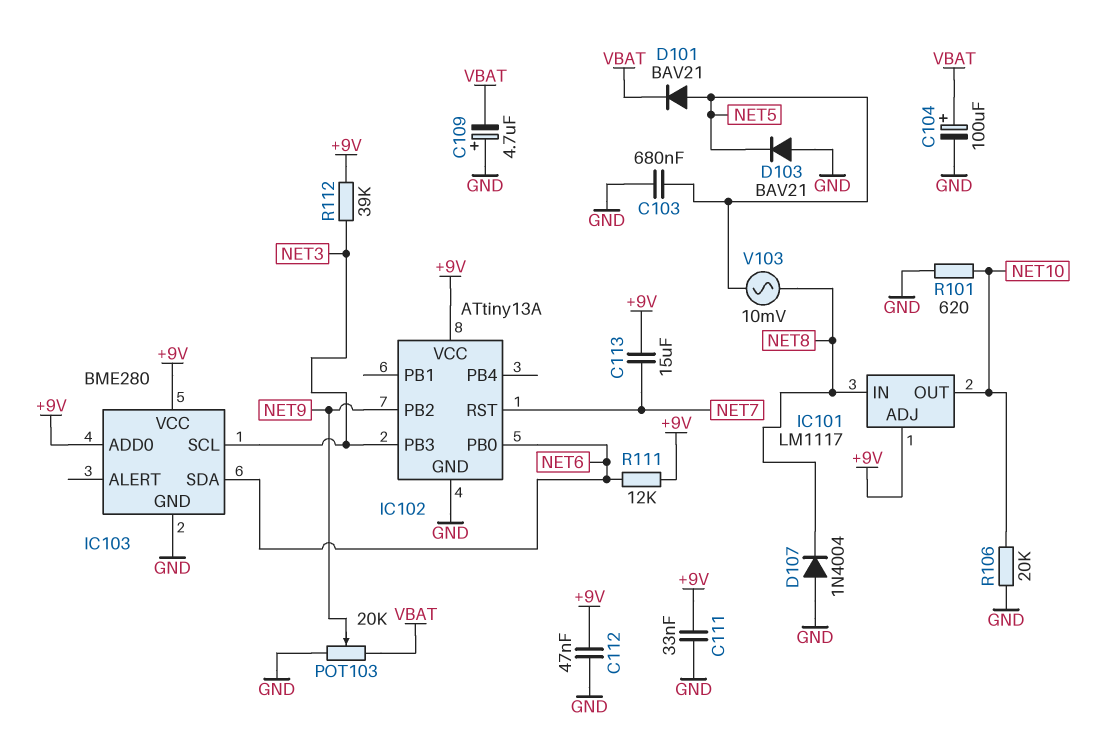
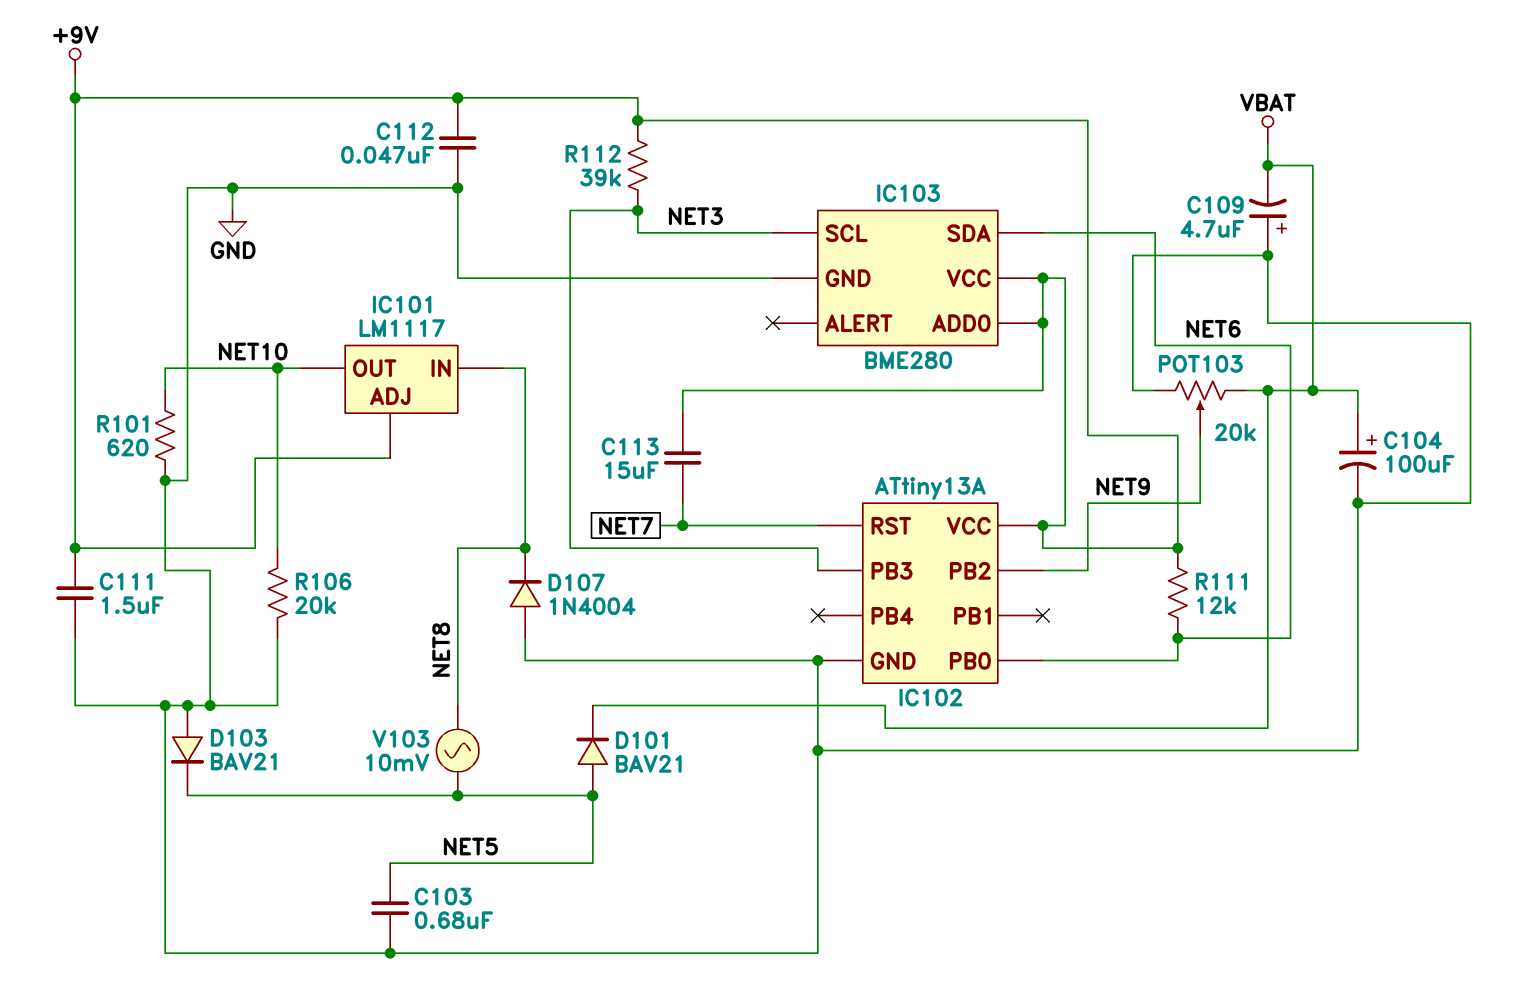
C111: 33nF (+9V, GND) -> 1.5uF (+9V, GND)

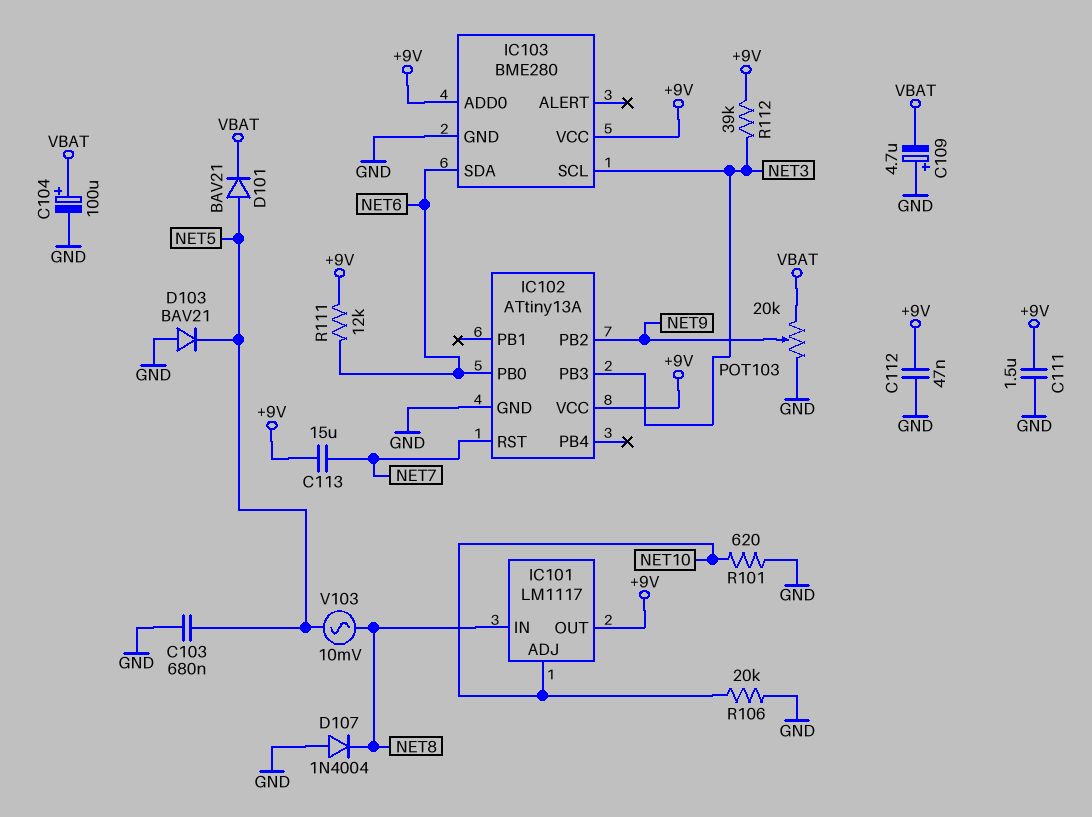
IC101 pin ADJ: +9V -> NET10
IC101 pin OUT: NET10 -> +9V

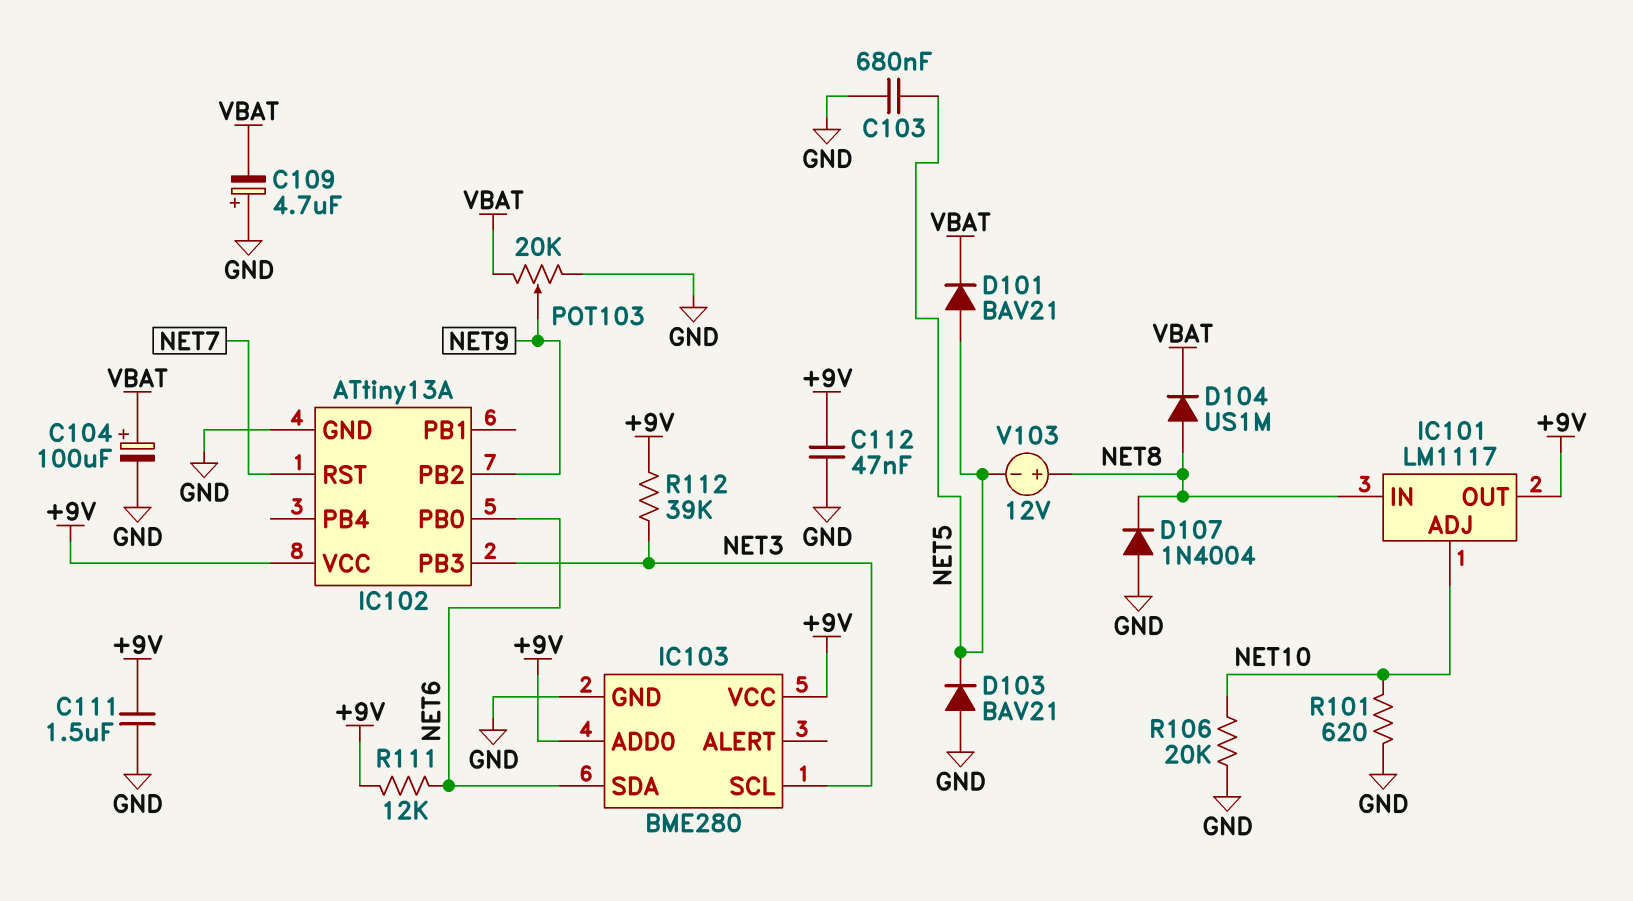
C113: 15uF (+9V, NET7) -> none
D104: none -> diode US1M (A NET8, K VBAT)
V103: AC 10mV (NET5, NET8) -> 12V (plus NET8, minus NET5)

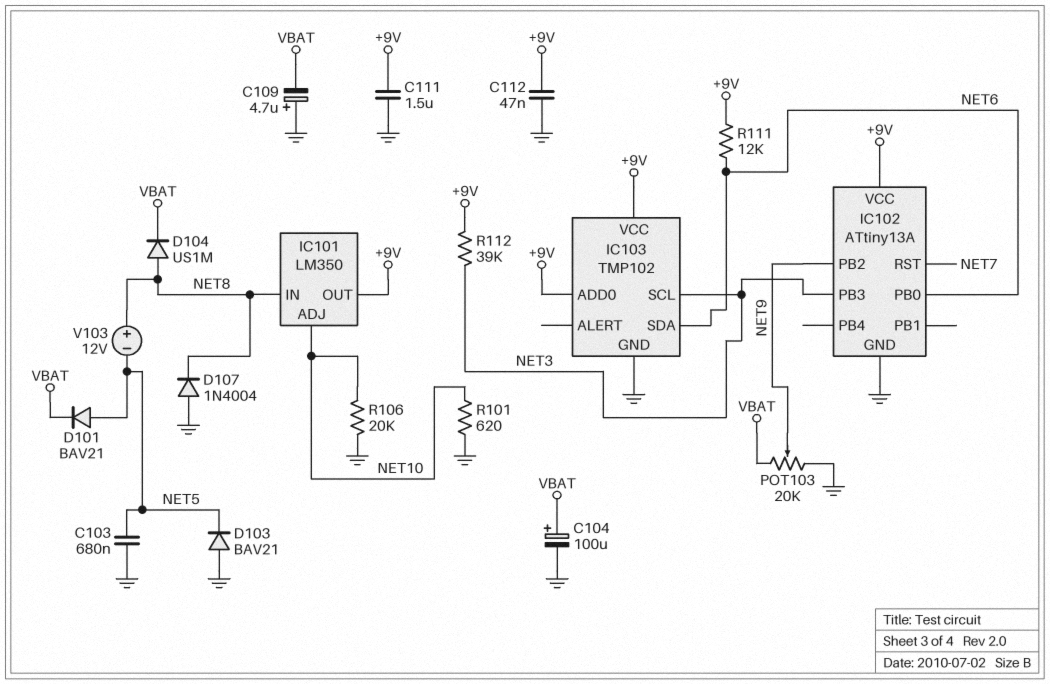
IC101: LM1117 -> LM350
IC103: BME280 -> TMP102

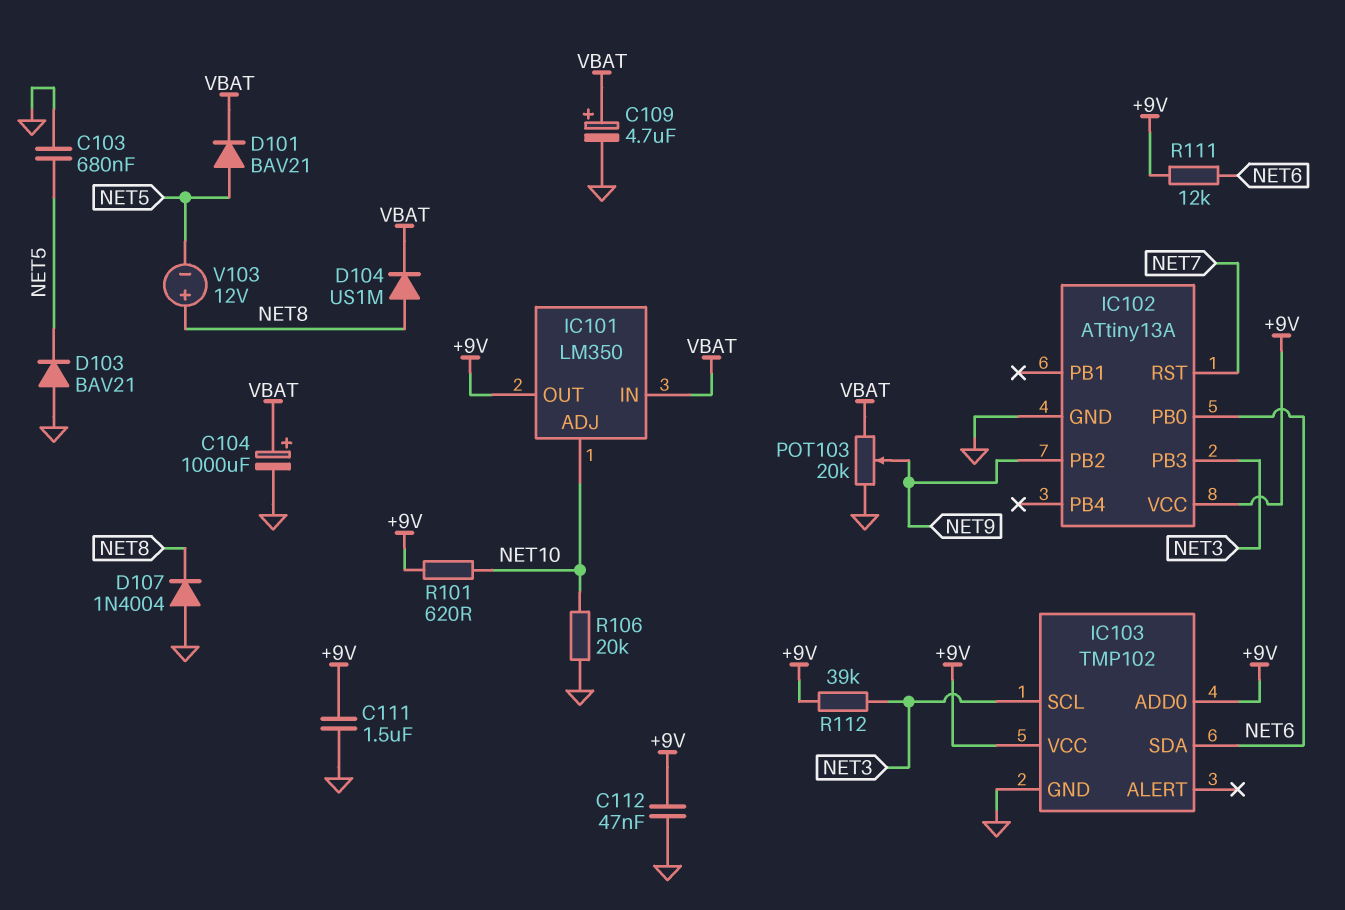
C104: 100uF (plus VBAT, minus GND) -> 1000uF (plus VBAT, minus GND)
C109: 4.7uF (plus GND, minus VBAT) -> 4.7uF (plus VBAT, minus GND)
IC101 pin IN: NET8 -> VBAT
R101: 620 (GND, NET10) -> 620 (+9V, NET10)

